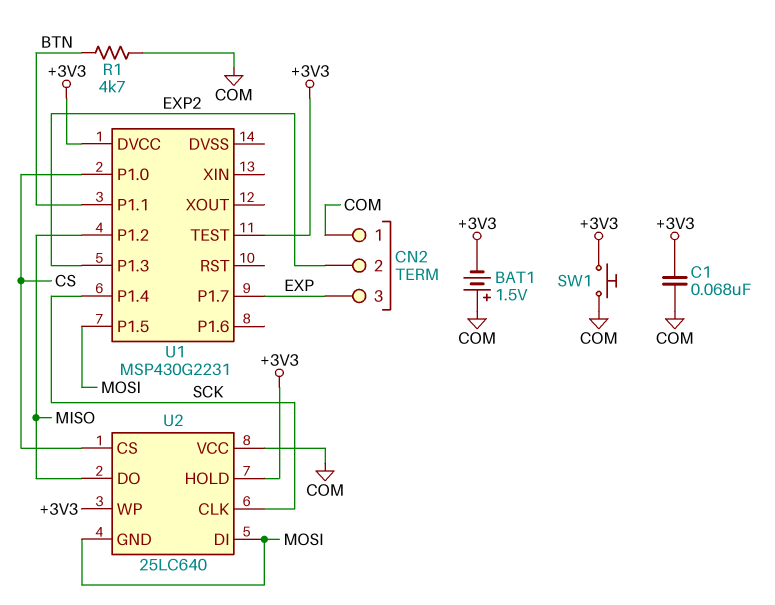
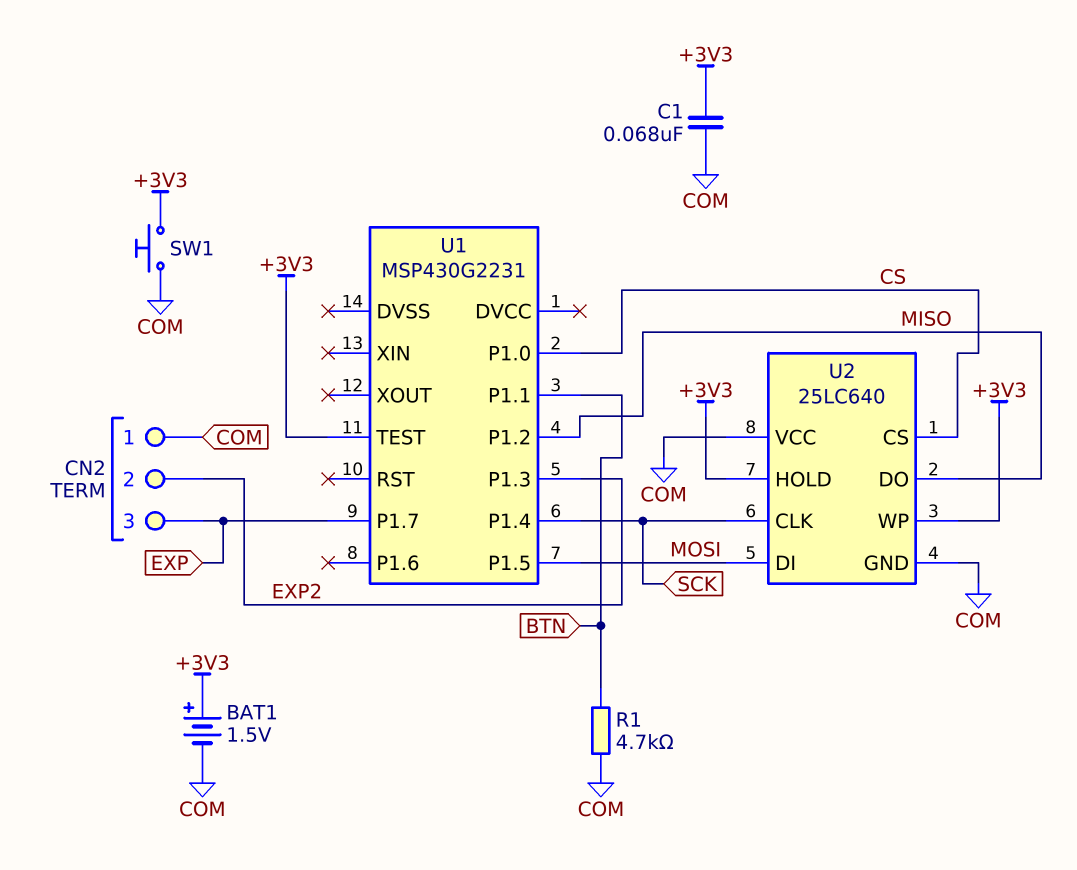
BAT1: 1.5V (plus COM, minus +3V3) -> 1.5V (plus +3V3, minus COM)
U1 pin DVCC: +3V3 -> none
U2 pin GND: MOSI -> COM

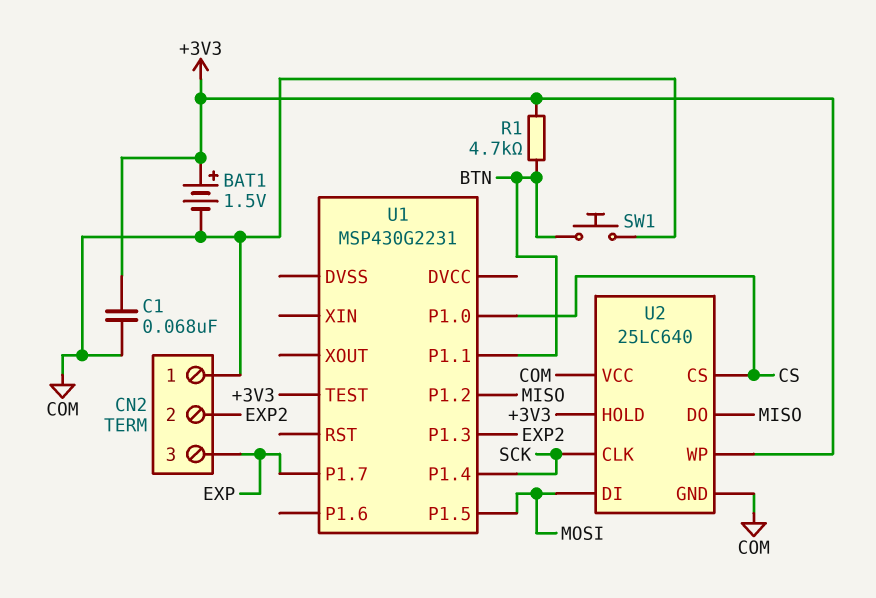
R1: 4.7k (BTN, COM) -> 4.7k (+3V3, BTN)
SW1: button (+3V3, COM) -> button (BTN, COM)

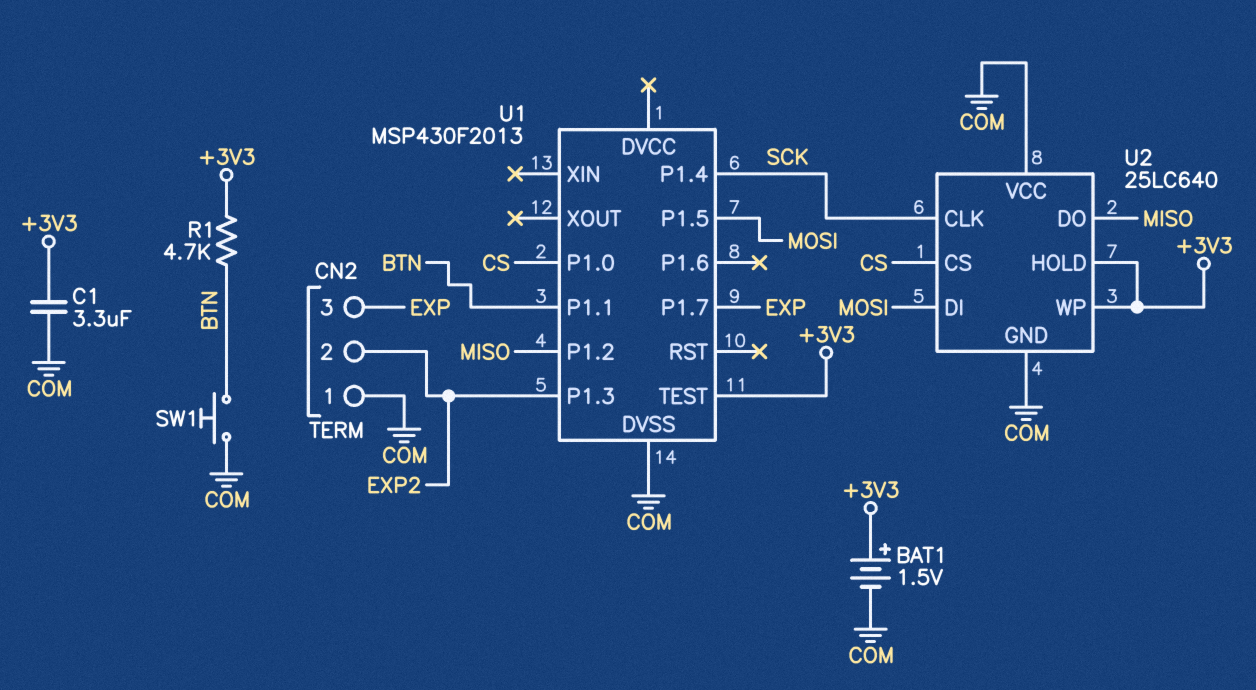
C1: 68nF (+3V3, COM) -> 3.3uF (+3V3, COM)
U1: MSP430G2231 -> MSP430F2013
U1 pin DVSS: none -> COM

